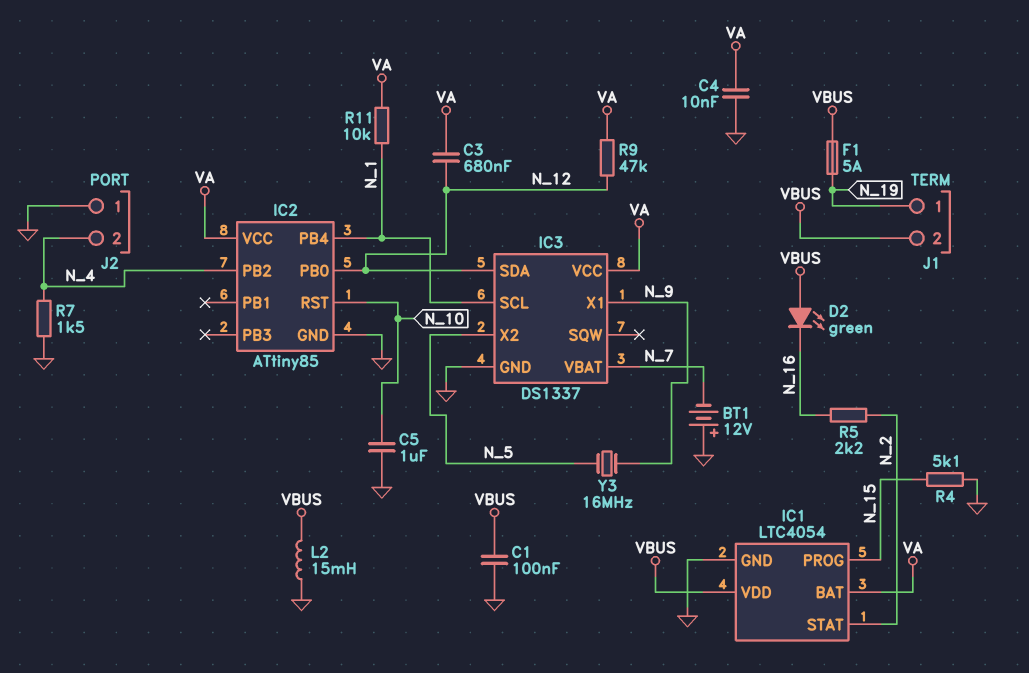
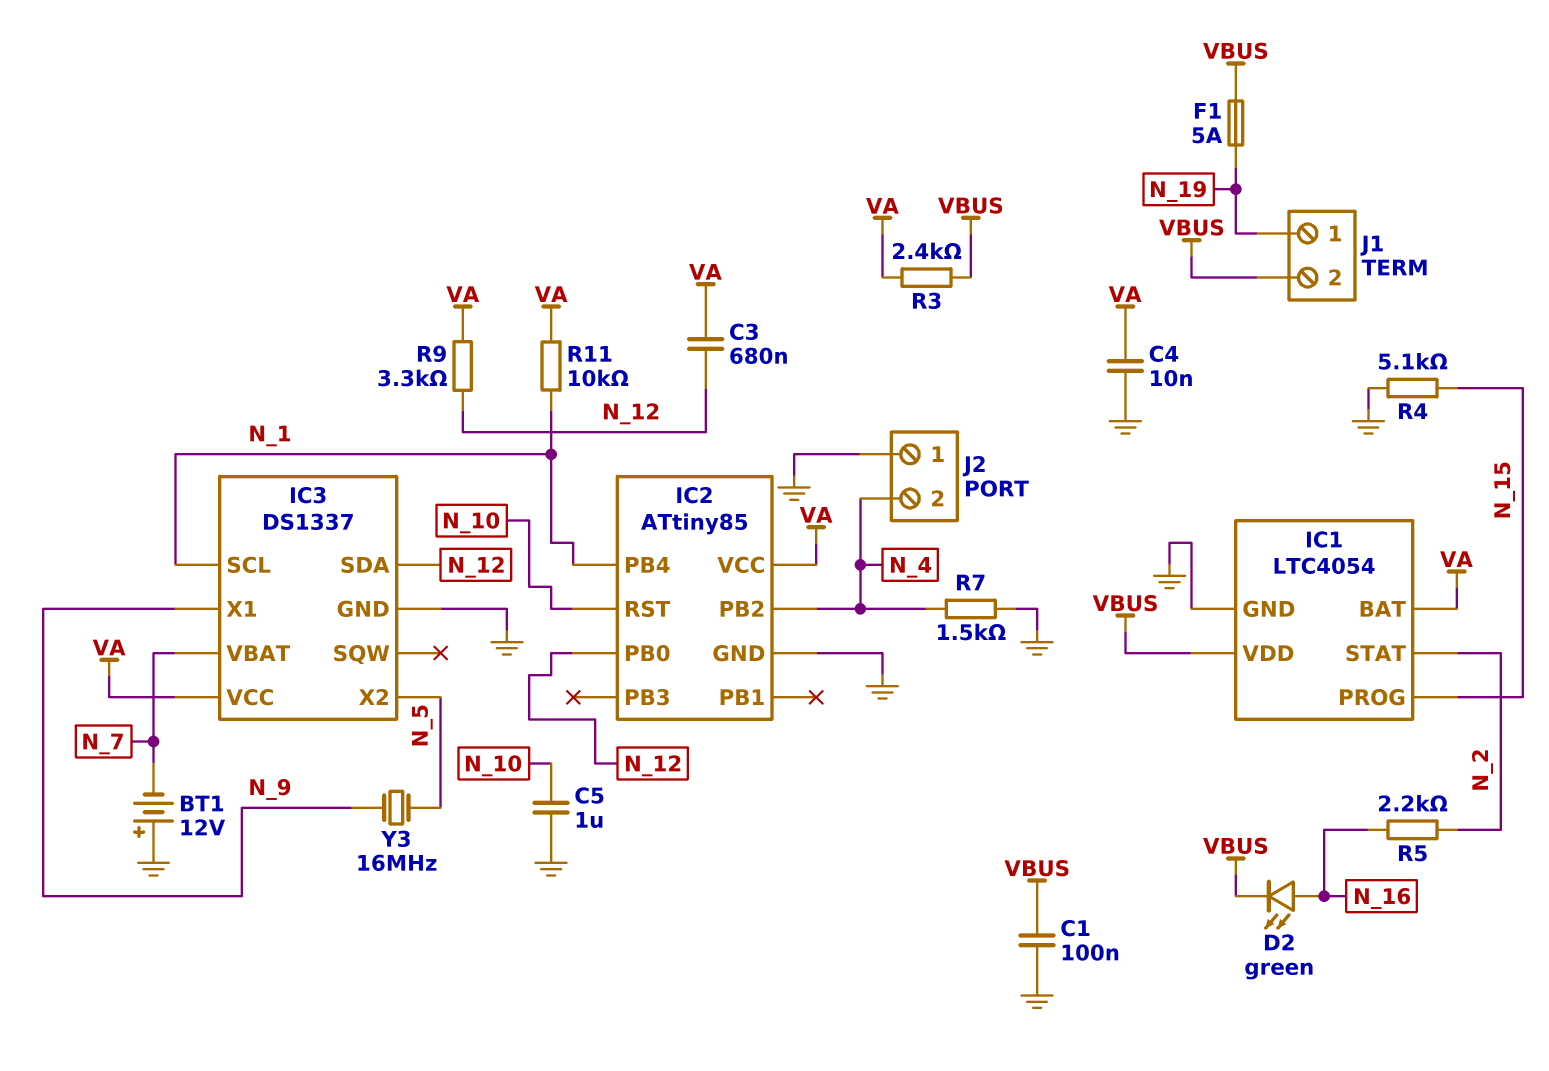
D2: LED green (A VBUS, K N_16) -> LED green (A N_16, K VBUS)
L2: 15mH (GND, VBUS) -> none
R3: none -> 2.4k (VA, VBUS)
R9: 47k (N_12, VA) -> 3.3k (N_12, VA)

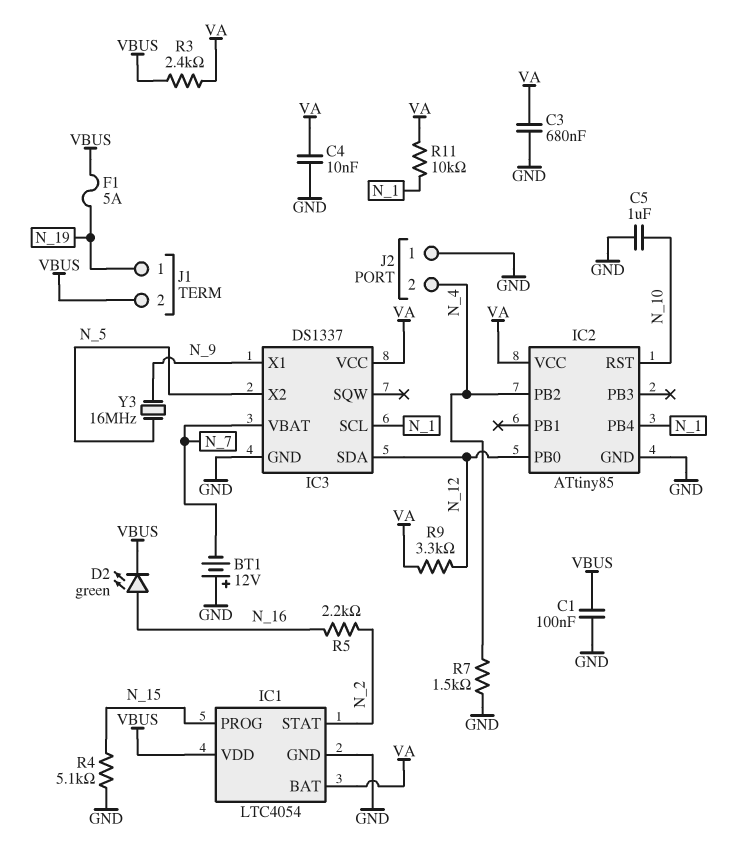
C3: 680nF (N_12, VA) -> 680nF (GND, VA)

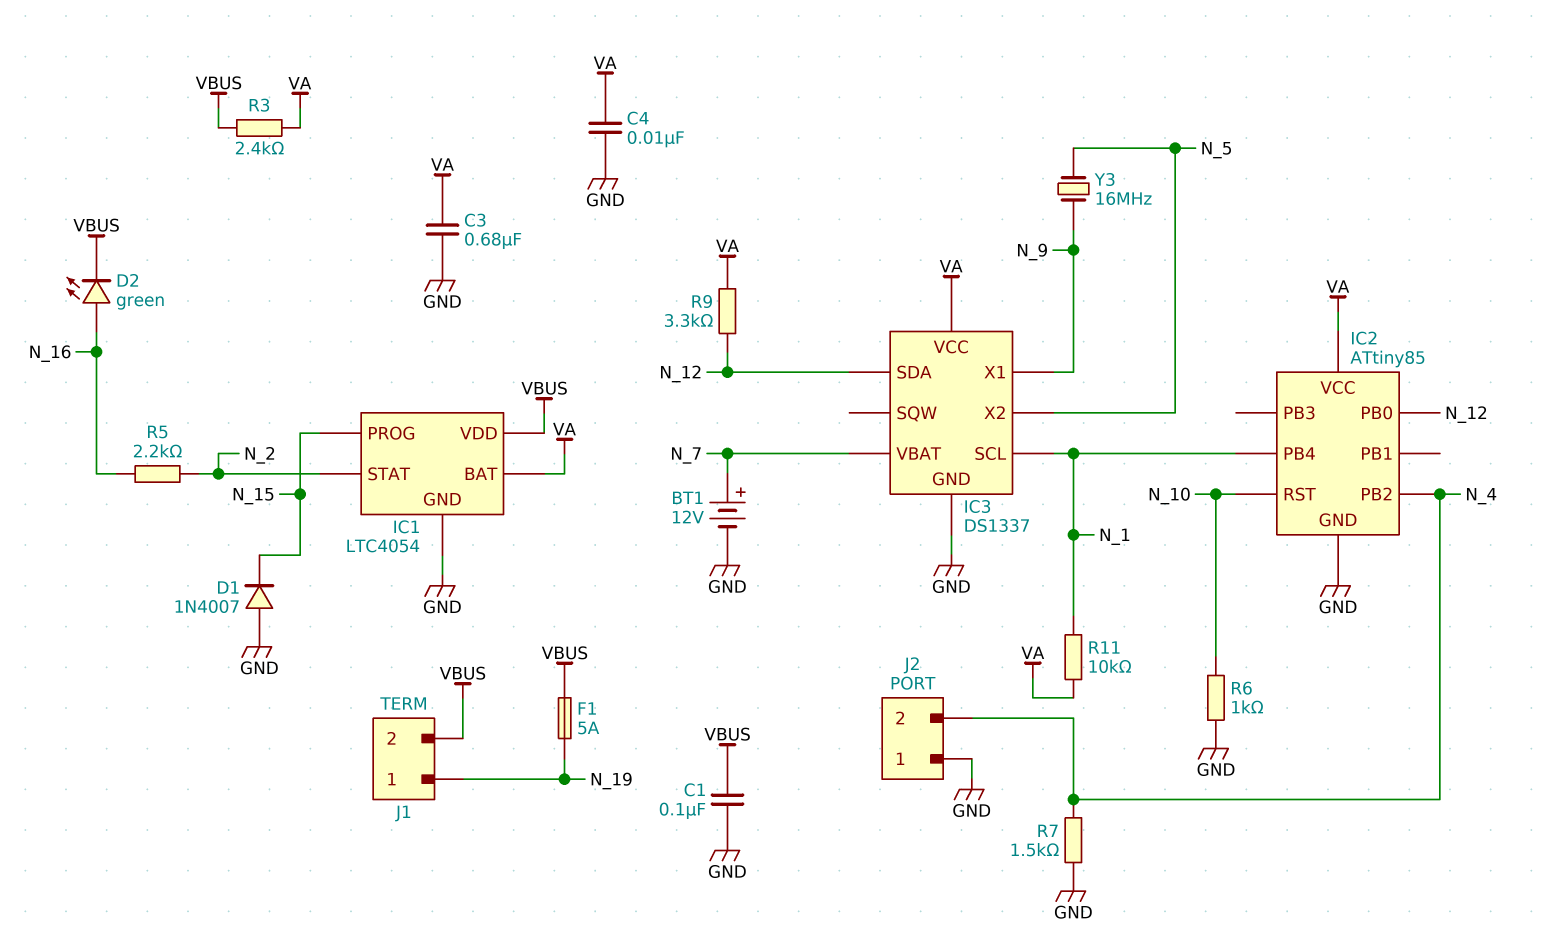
BT1: 12V (plus GND, minus N_7) -> 12V (plus N_7, minus GND)
C5: 1uF (GND, N_10) -> none
D1: none -> diode 1N4007 (A GND, K N_15)
R4: 5.1k (GND, N_15) -> none
R6: none -> 1k (GND, N_10)

